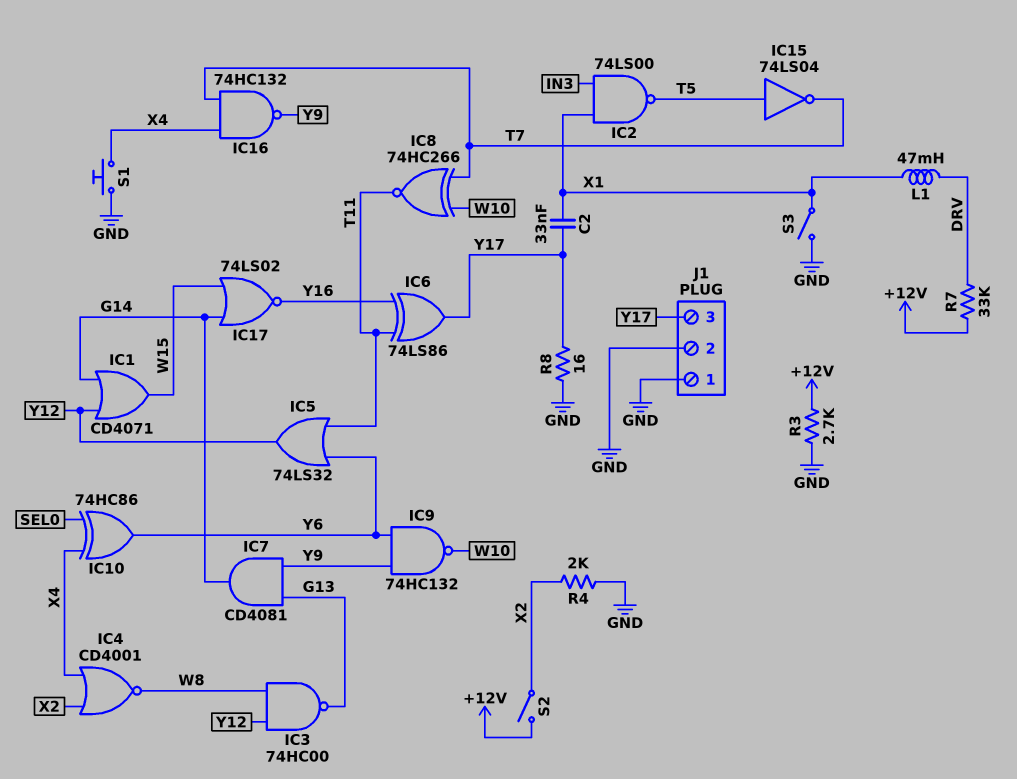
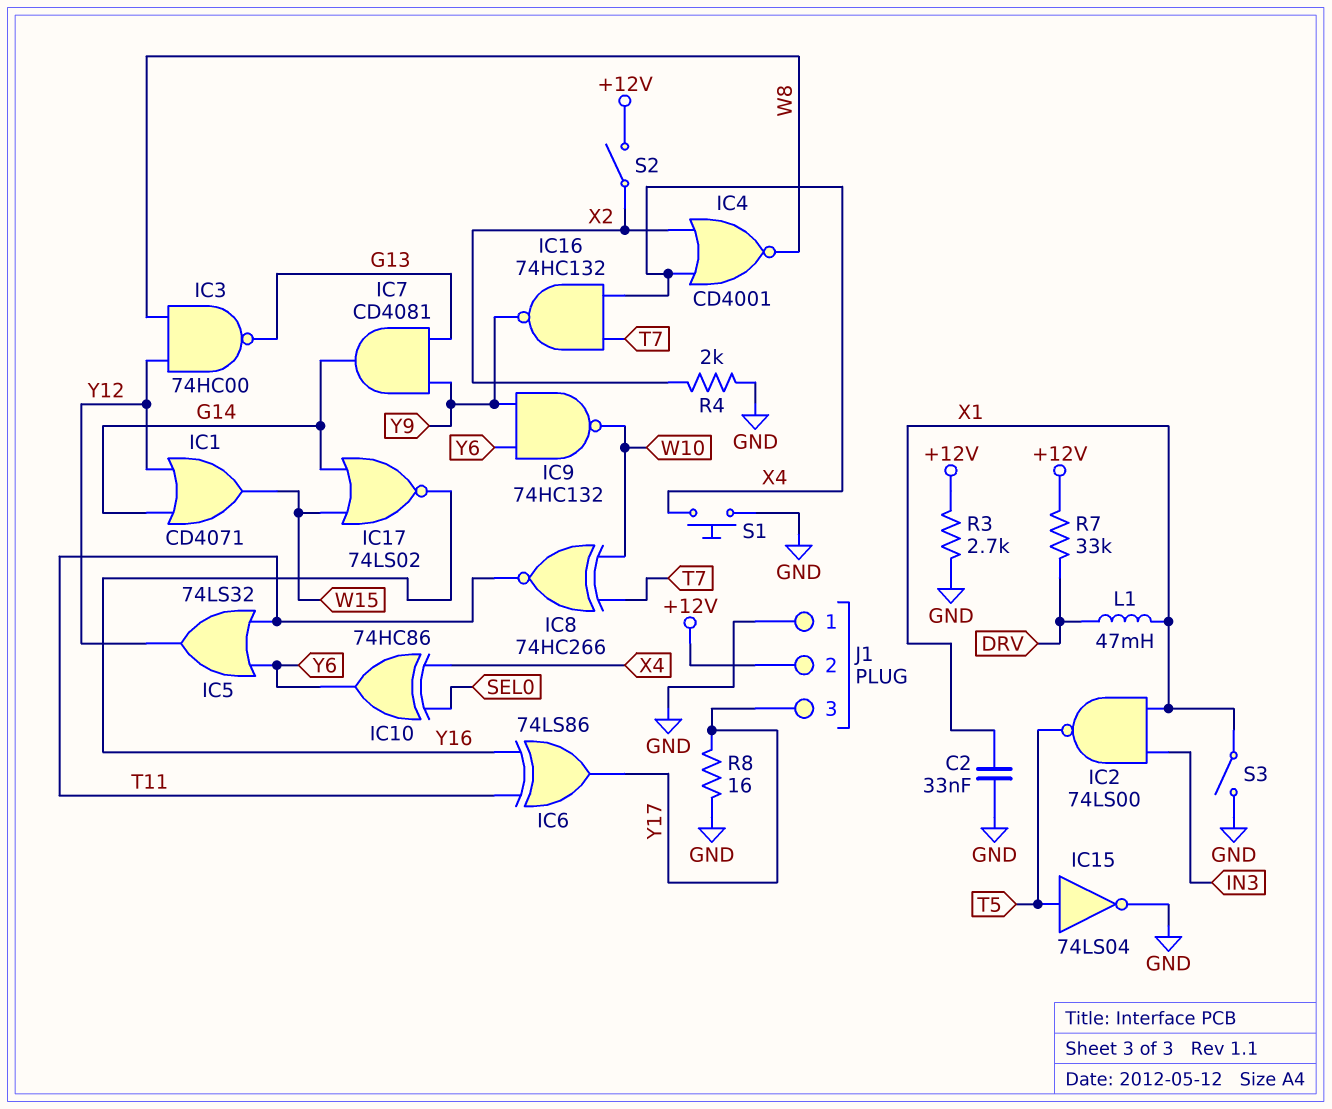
C2: 33nF (X1, Y17) -> 33nF (GND, X1)
IC15: NOT 74LS04 (in T5, out T7) -> NOT 74LS04 (in T5, out GND)
J1 pin 2: GND -> +12V

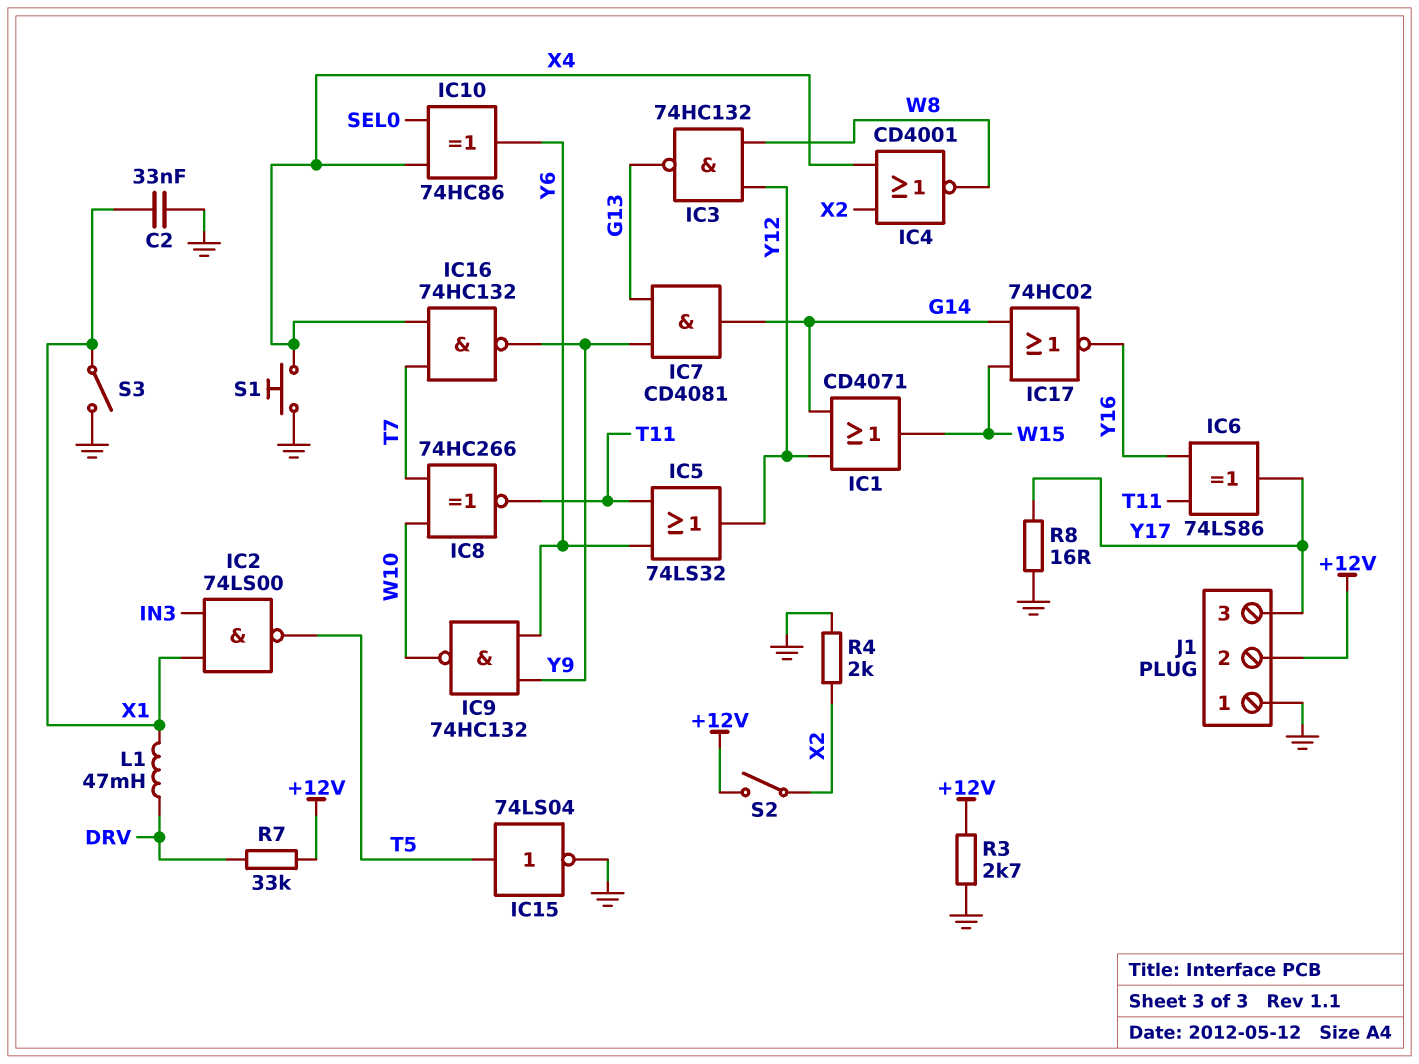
IC3: NAND 74HC00 (in W8, in Y12, out G13) -> NAND 74HC132 (in W8, in Y12, out G13)
IC17: NOR 74LS02 (in G14, in W15, out Y16) -> NOR 74HC02 (in G14, in W15, out Y16)

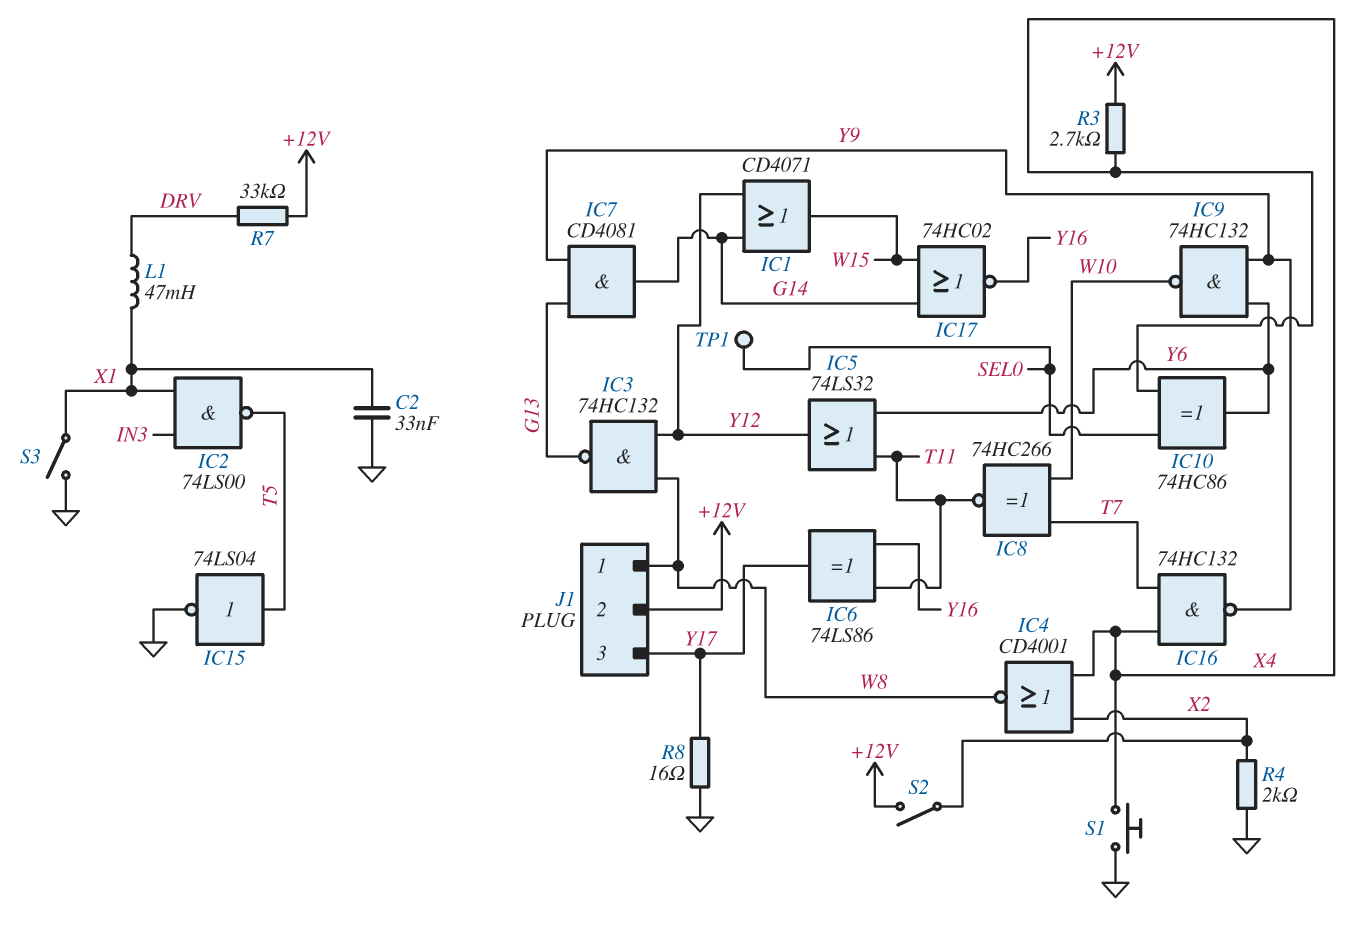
J1 pin 1: GND -> W8
R3: 2.7k (+12V, GND) -> 2.7k (+12V, X4)
TP1: none -> test point (SEL0)

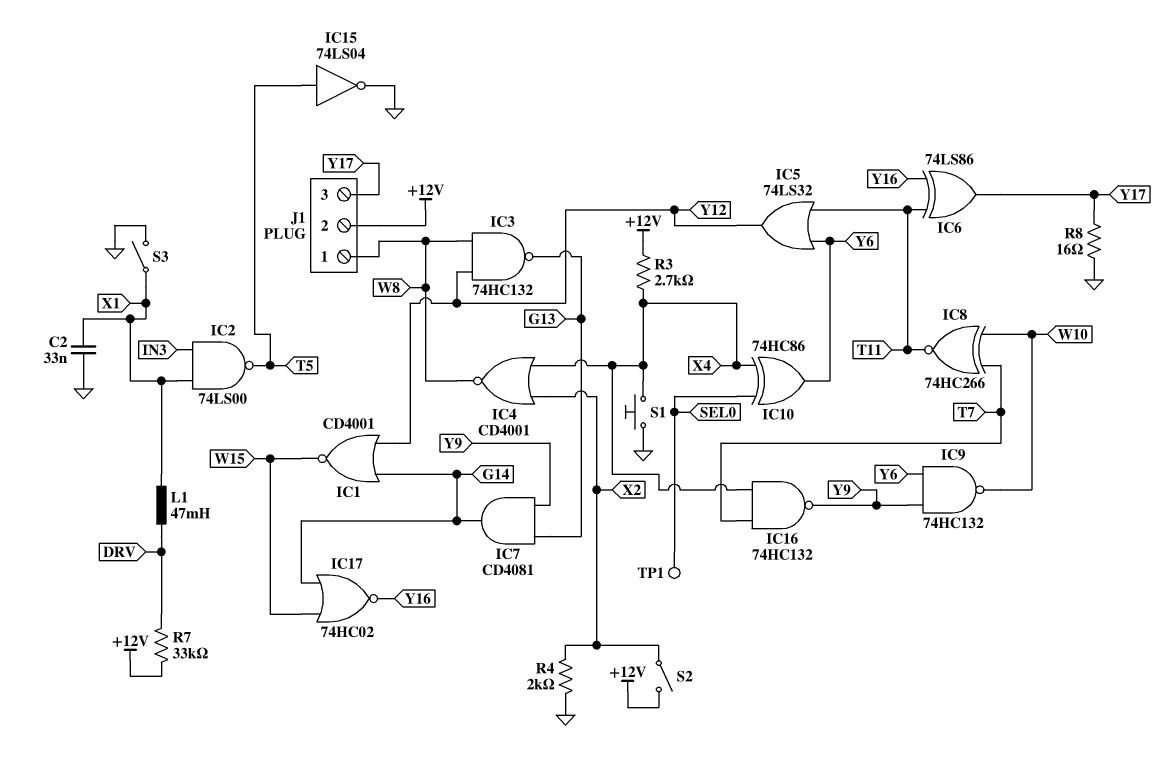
IC1: OR CD4071 (in G14, in Y12, out W15) -> NOR CD4001 (in G14, in Y12, out W15)

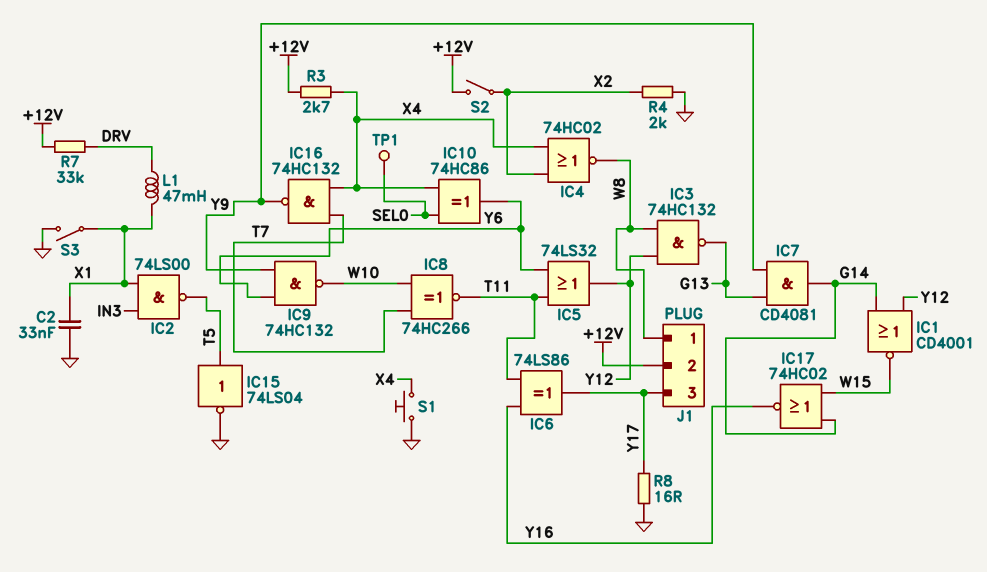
IC4: NOR CD4001 (in X2, in X4, out W8) -> NOR 74HC02 (in X2, in X4, out W8)

